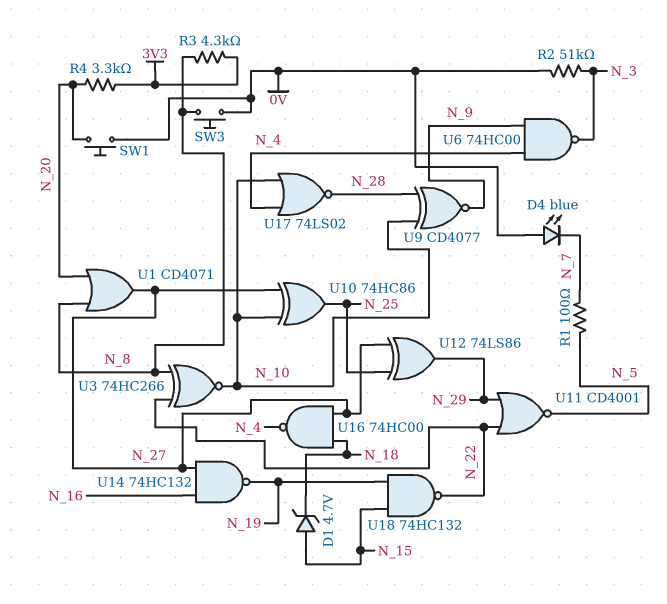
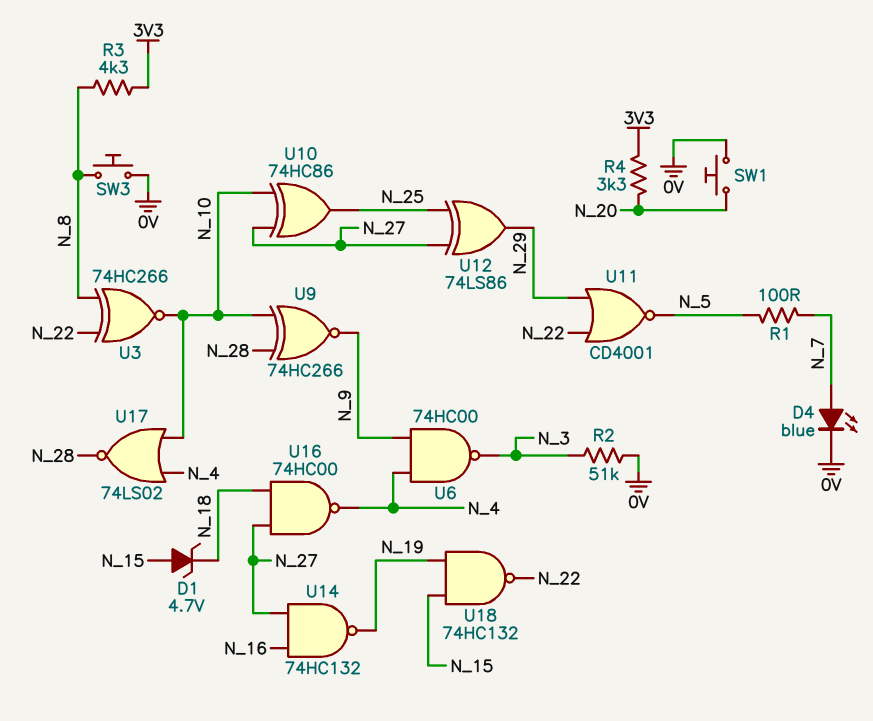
D4: LED blue (A 0V, K N_7) -> LED blue (A N_7, K 0V)
U1: OR CD4071 (in N_8, in N_20, out N_27) -> none
U9: XNOR CD4077 (in N_10, in N_28, out N_9) -> XNOR 74HC266 (in N_10, in N_28, out N_9)

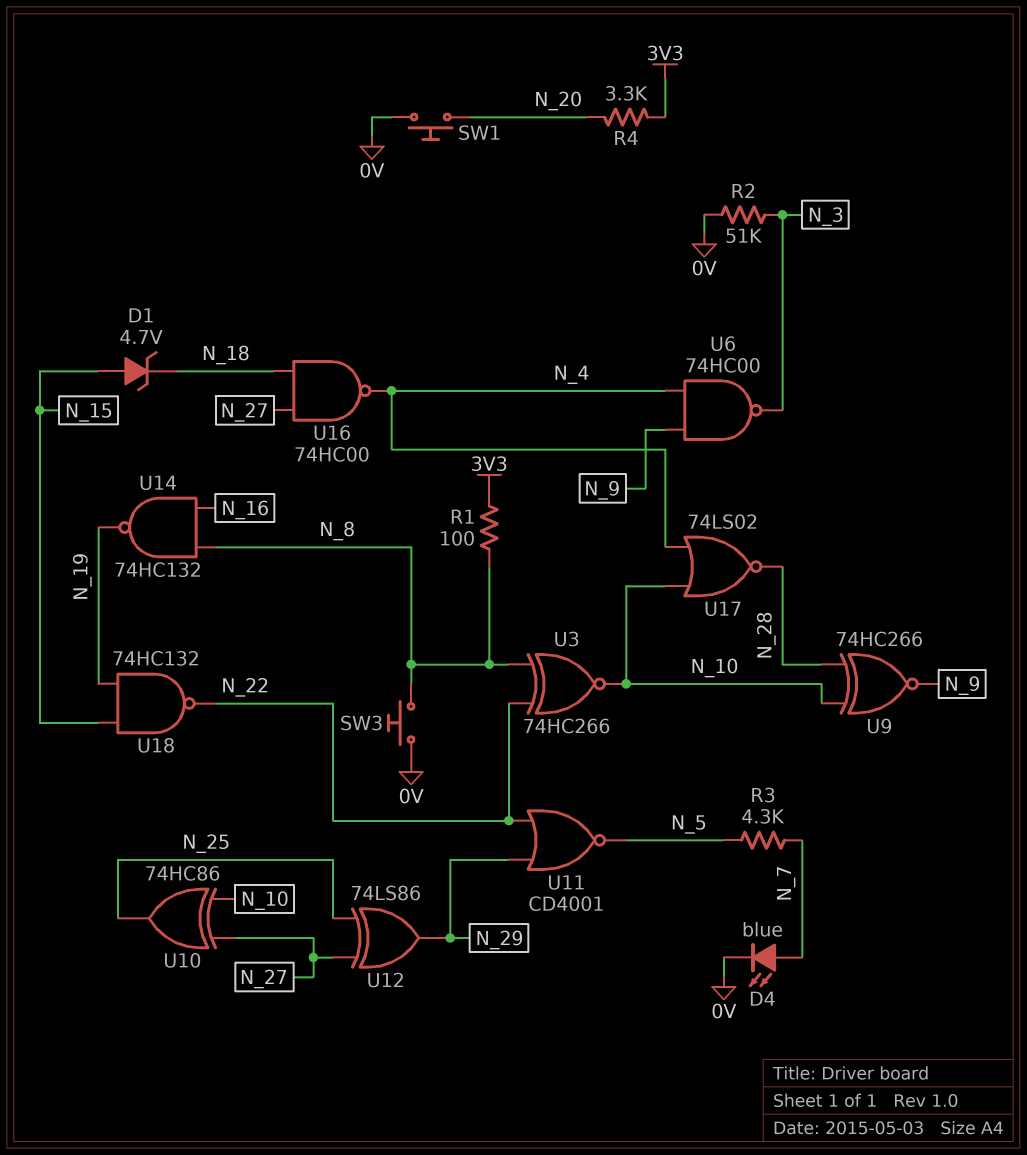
R1: 100 (N_5, N_7) -> 100 (3V3, N_8)
R3: 4.3k (3V3, N_8) -> 4.3k (N_5, N_7)
U14: NAND 74HC132 (in N_16, in N_27, out N_19) -> NAND 74HC132 (in N_8, in N_16, out N_19)

